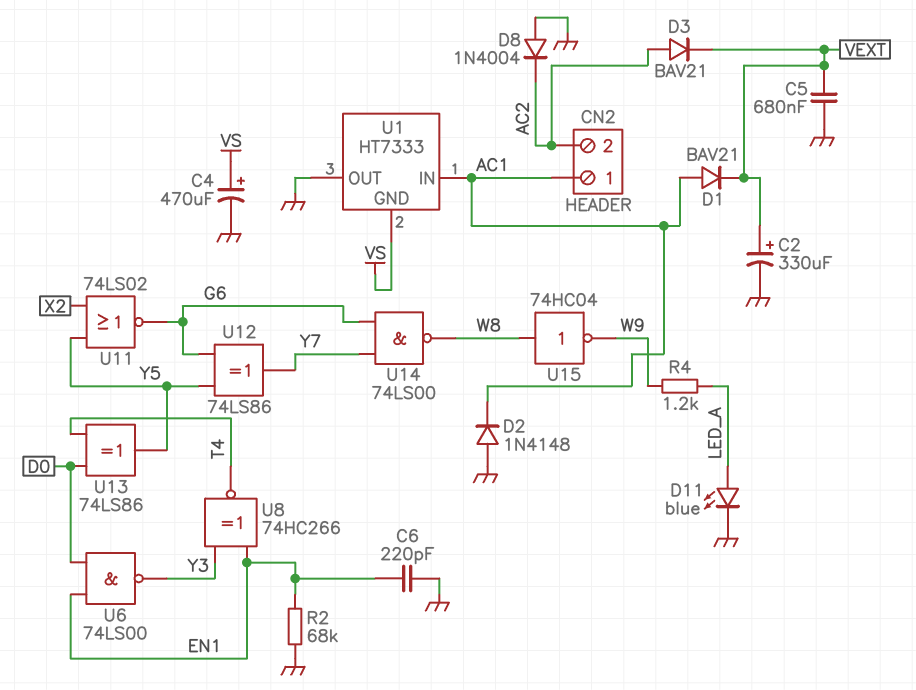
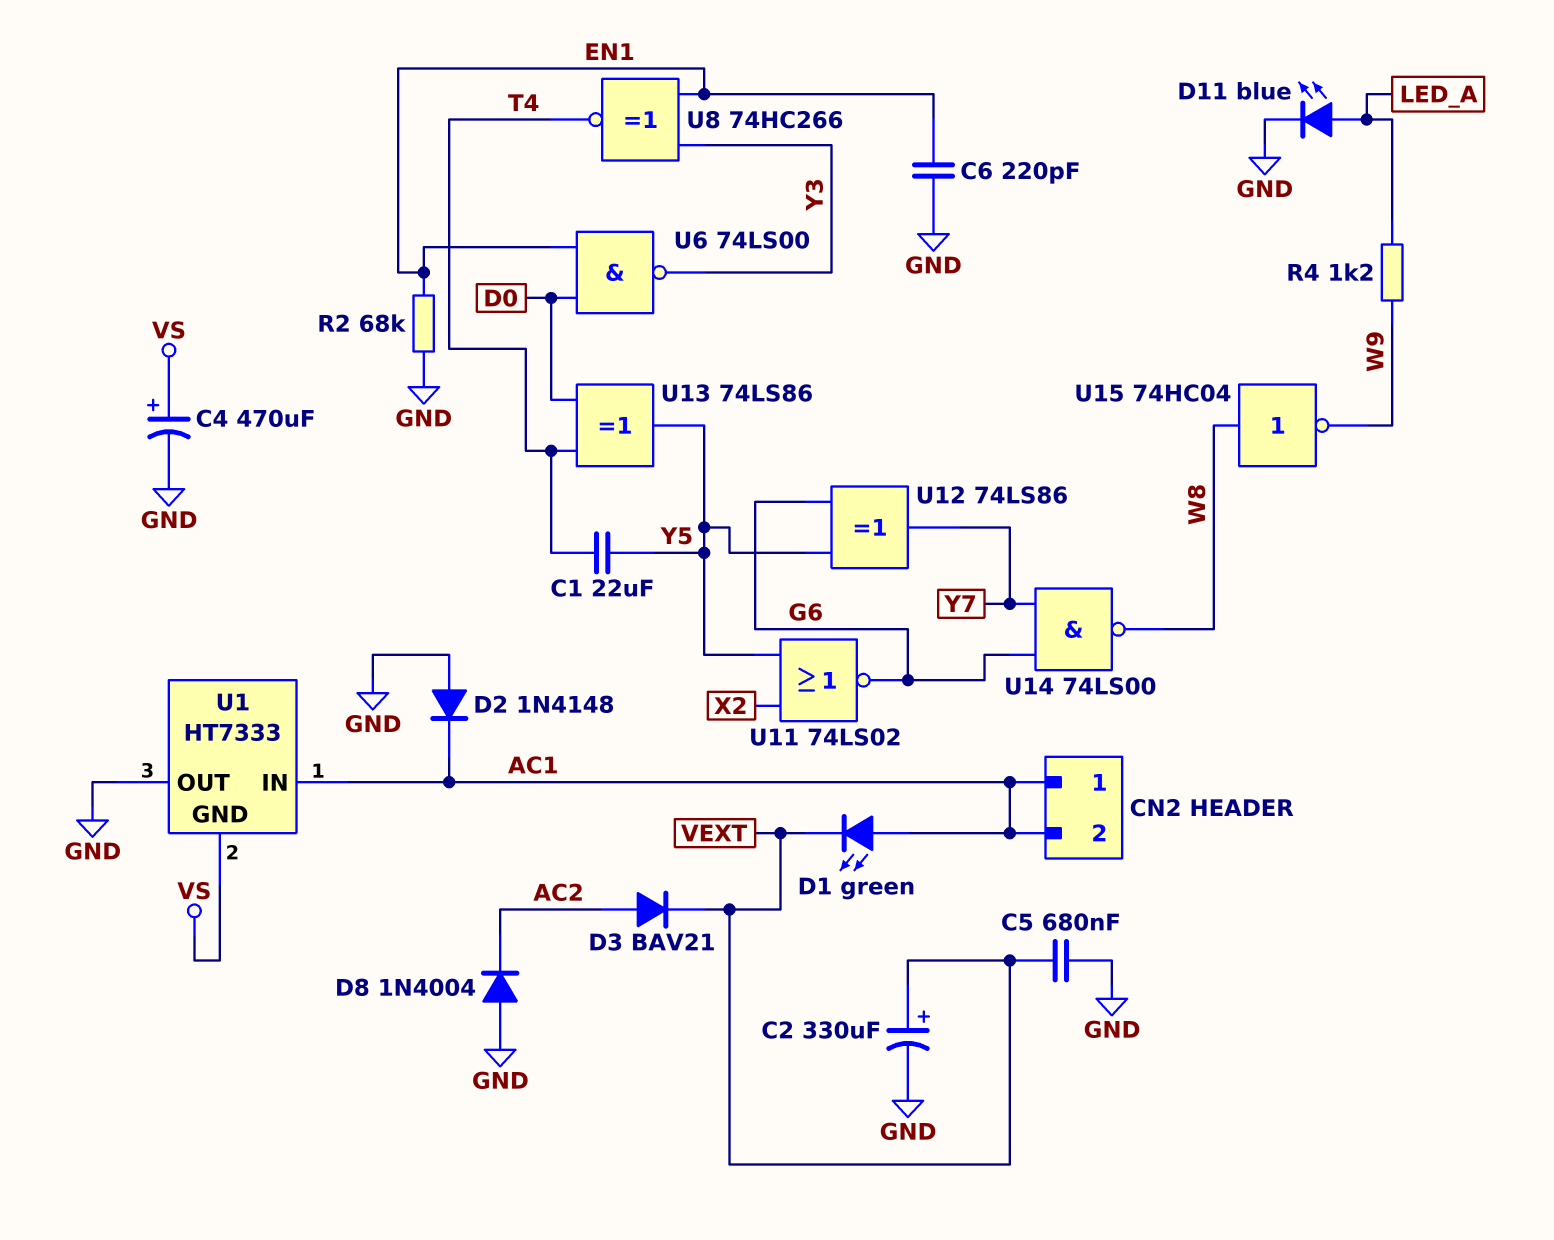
C1: none -> 22uF (T4, Y5)
CN2 pin 2: AC2 -> AC1
D1: diode BAV21 (A AC1, K VEXT) -> LED green (A AC1, K VEXT)

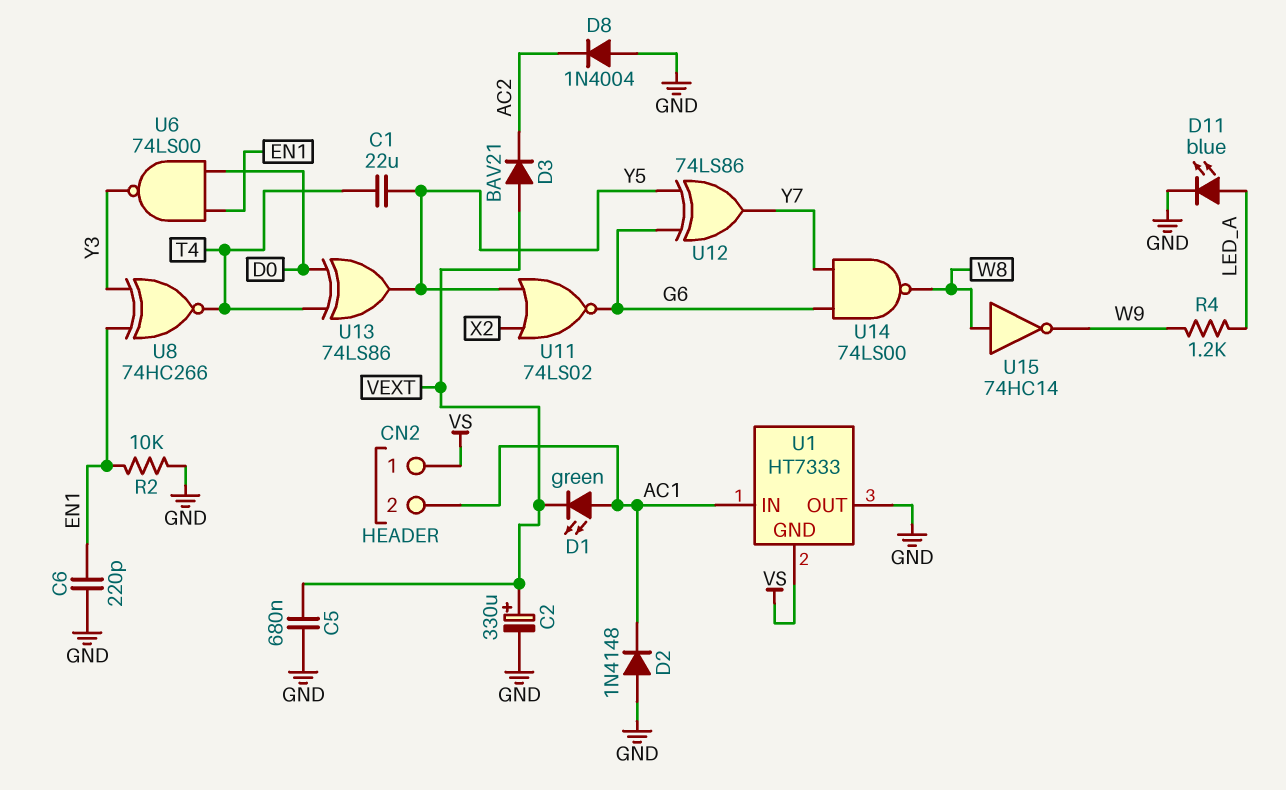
C4: 470uF (plus VS, minus GND) -> none
CN2 pin 1: AC1 -> VS
D3: diode BAV21 (A AC2, K VEXT) -> diode BAV21 (A VEXT, K AC2)
R2: 68k (EN1, GND) -> 10k (EN1, GND)
U15: NOT 74HC04 (in W8, out W9) -> NOT 74HC14 (in W8, out W9)

